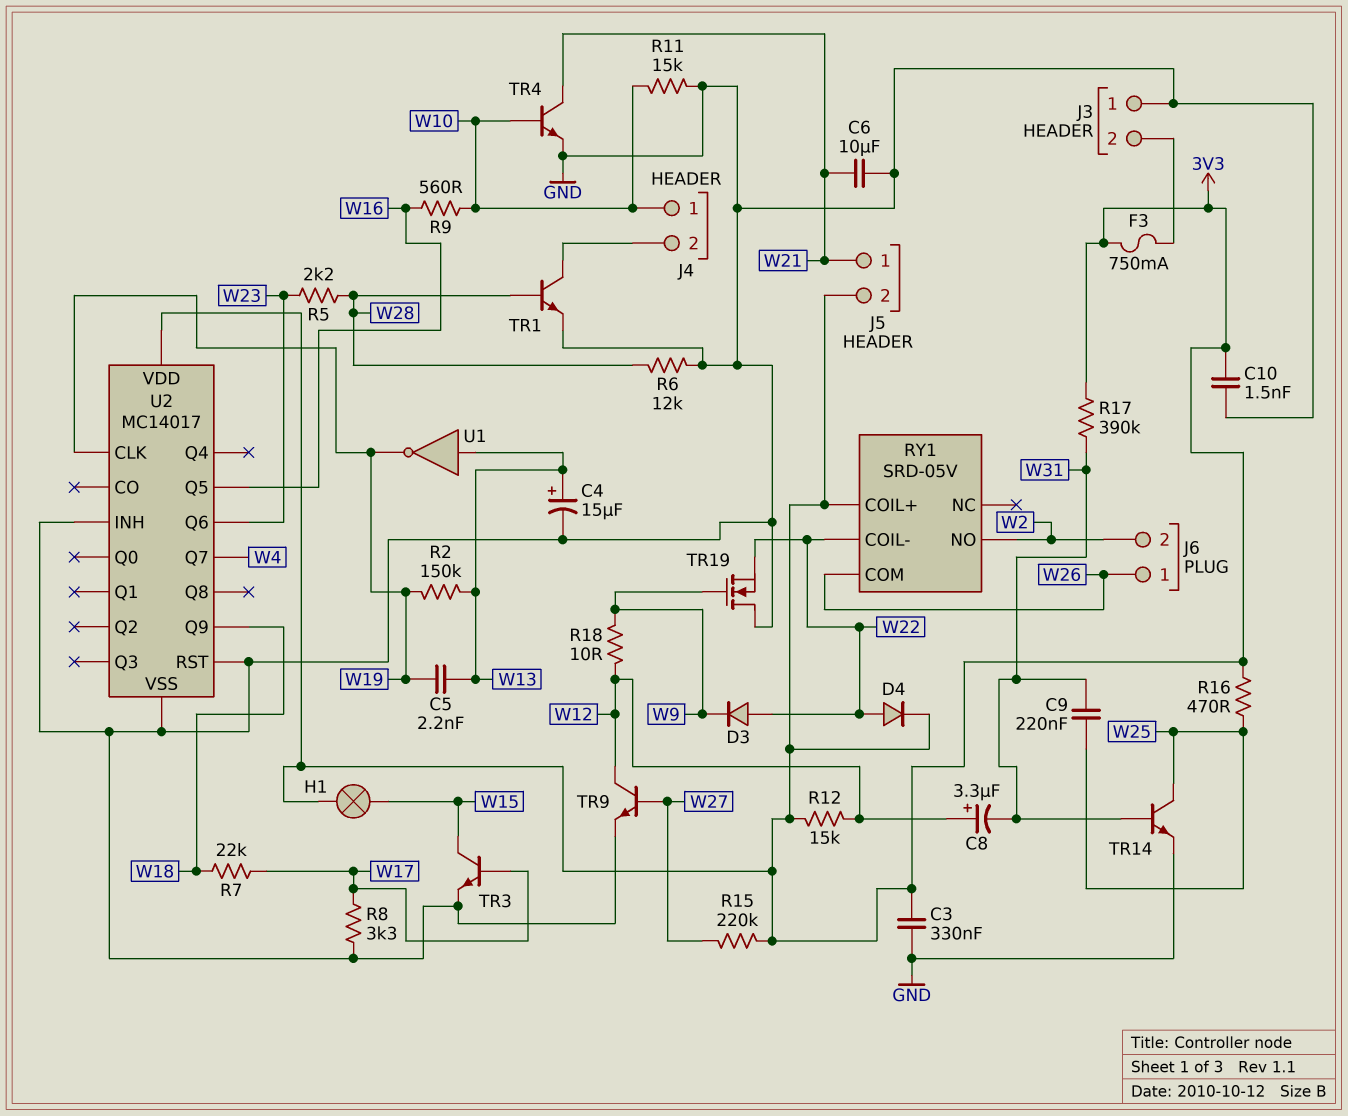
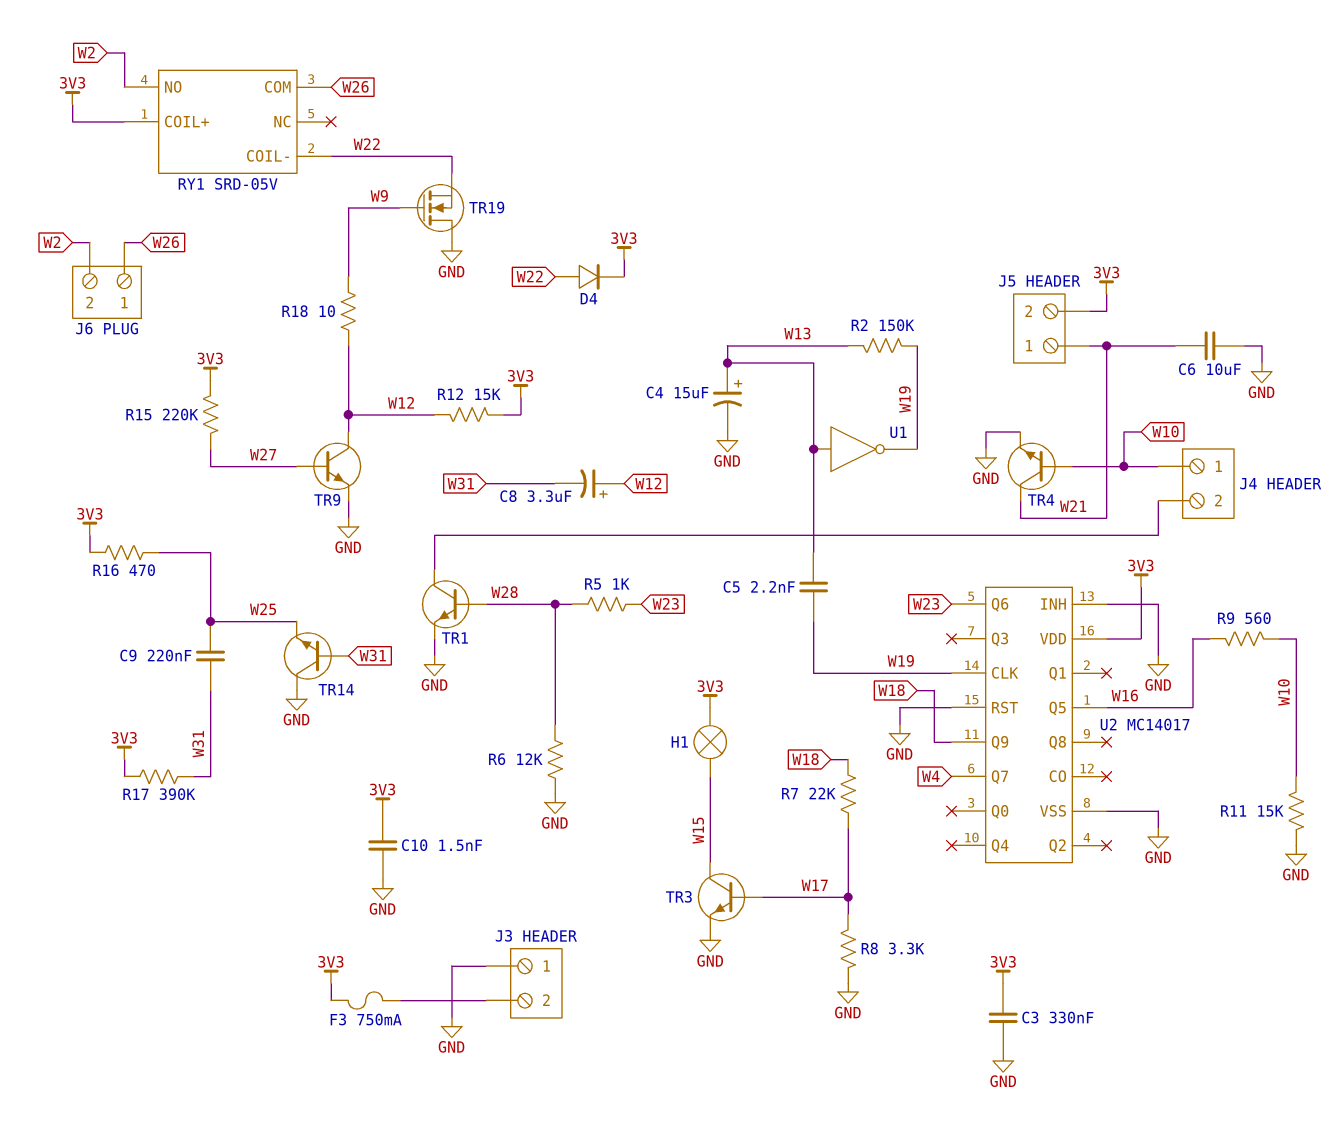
D3: diode (A W22, K W9) -> none
R5: 2.2k (W23, W28) -> 1k (W23, W28)
TR14: NPN (B W31, C W25, E GND) -> NPN (B W31, C GND, E W25)

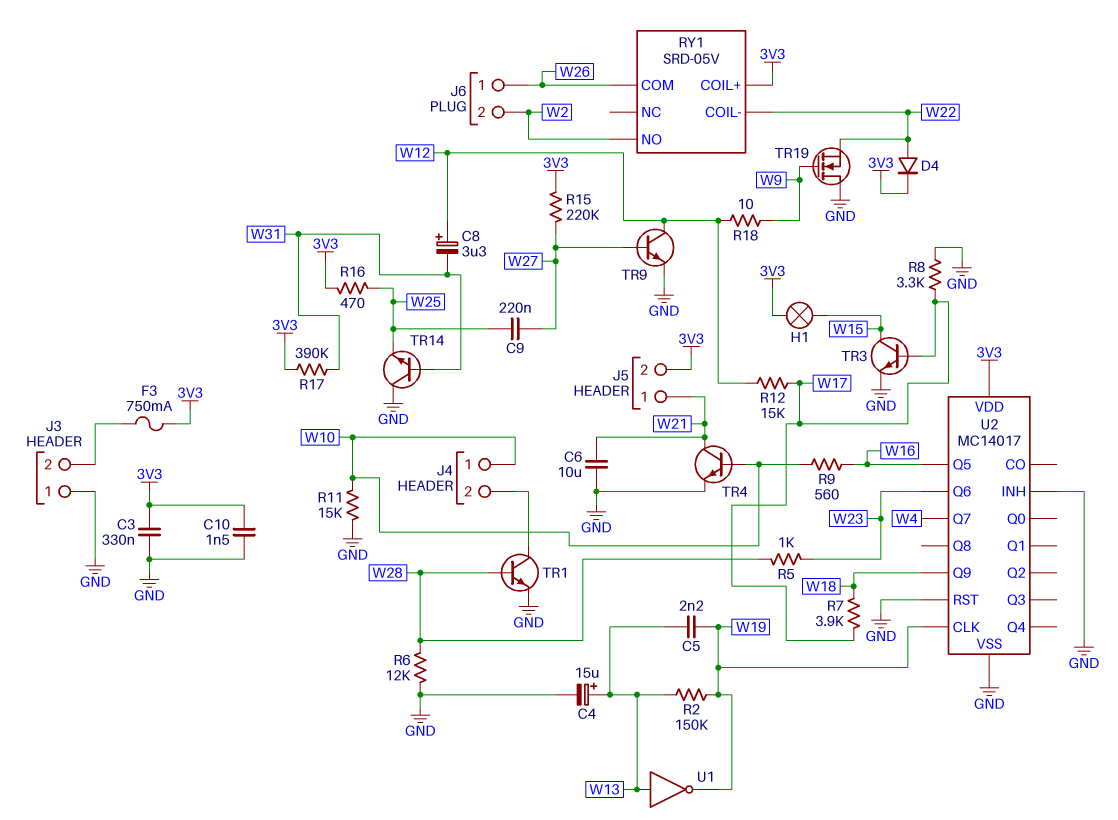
C9: 220nF (W25, W31) -> 220nF (W25, W27)
R7: 22k (W17, W18) -> 3.9k (W17, W18)
R12: 15k (3V3, W12) -> 15k (W12, W17)

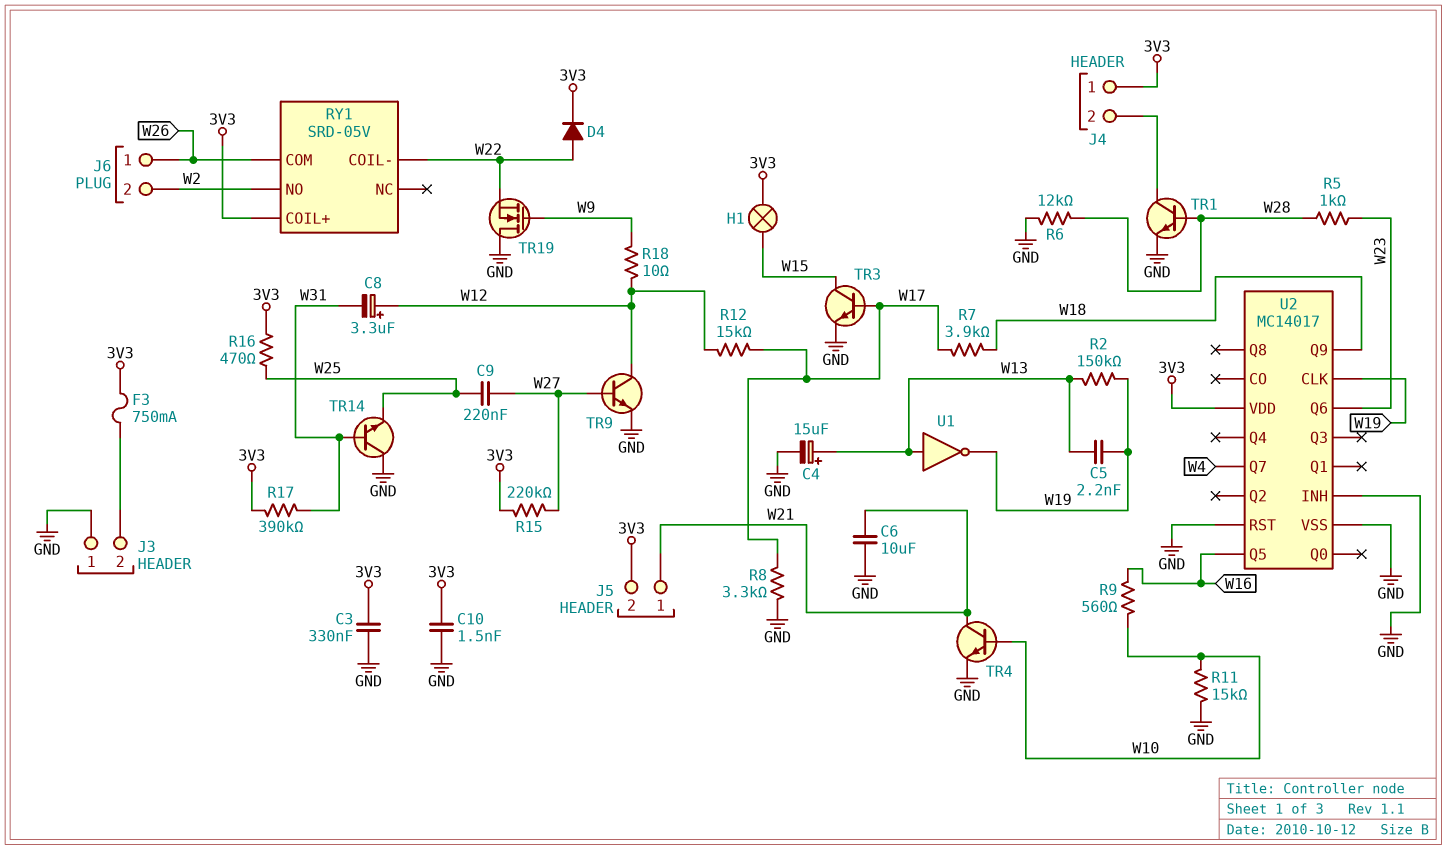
J4 pin 1: W10 -> 3V3

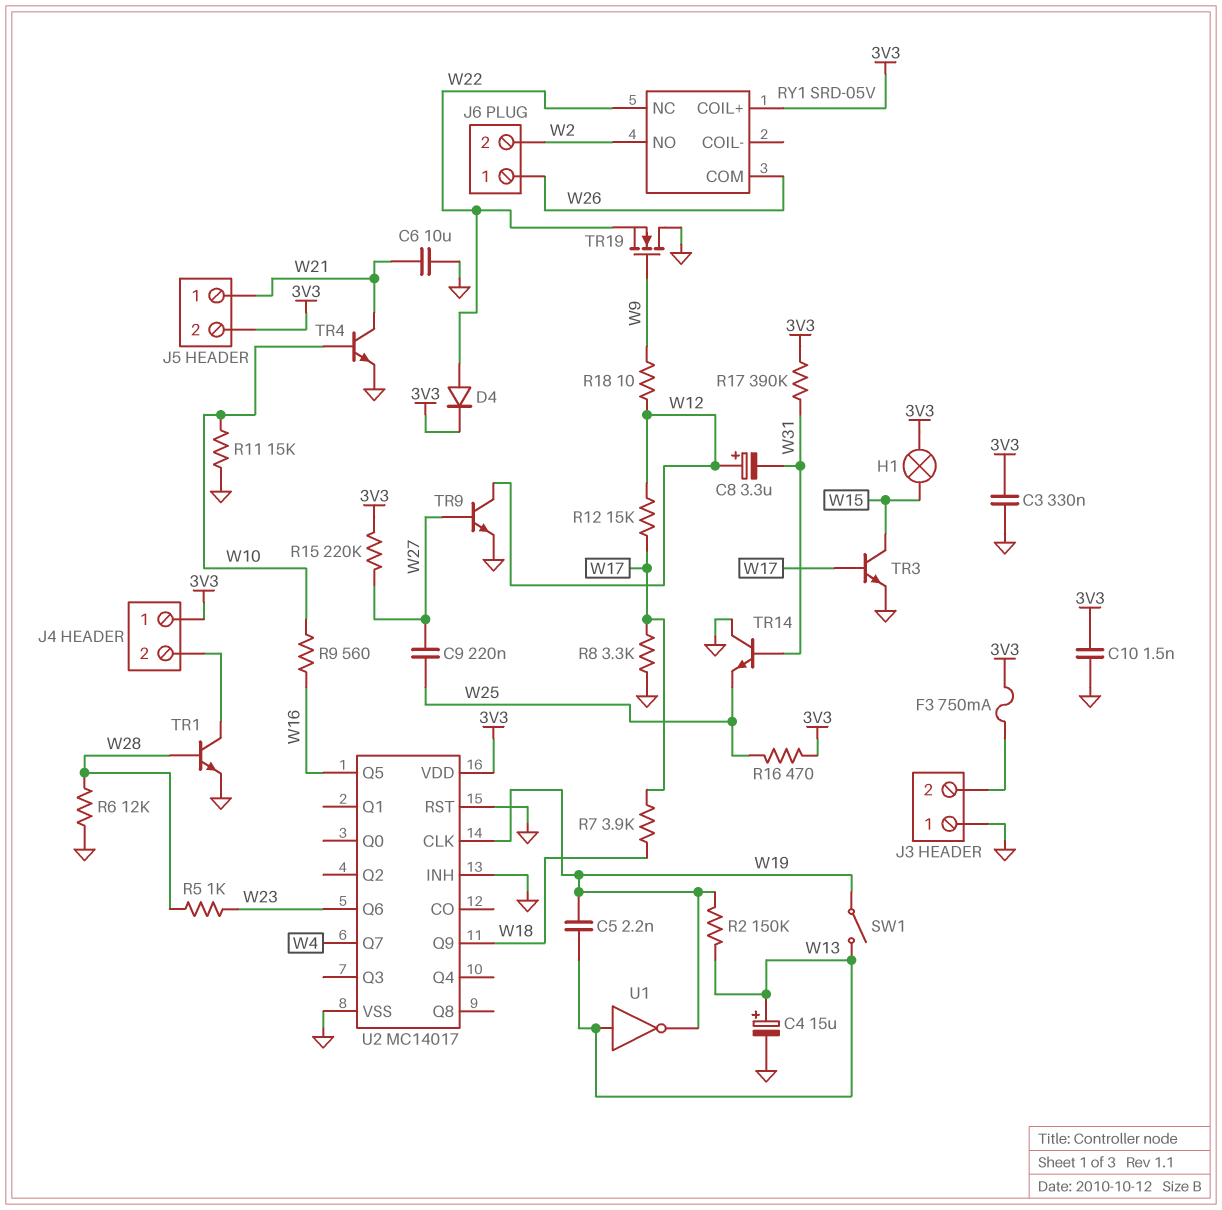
RY1 pin COIL-: W22 -> none
RY1 pin NC: none -> W22
SW1: none -> switch (W13, W19)

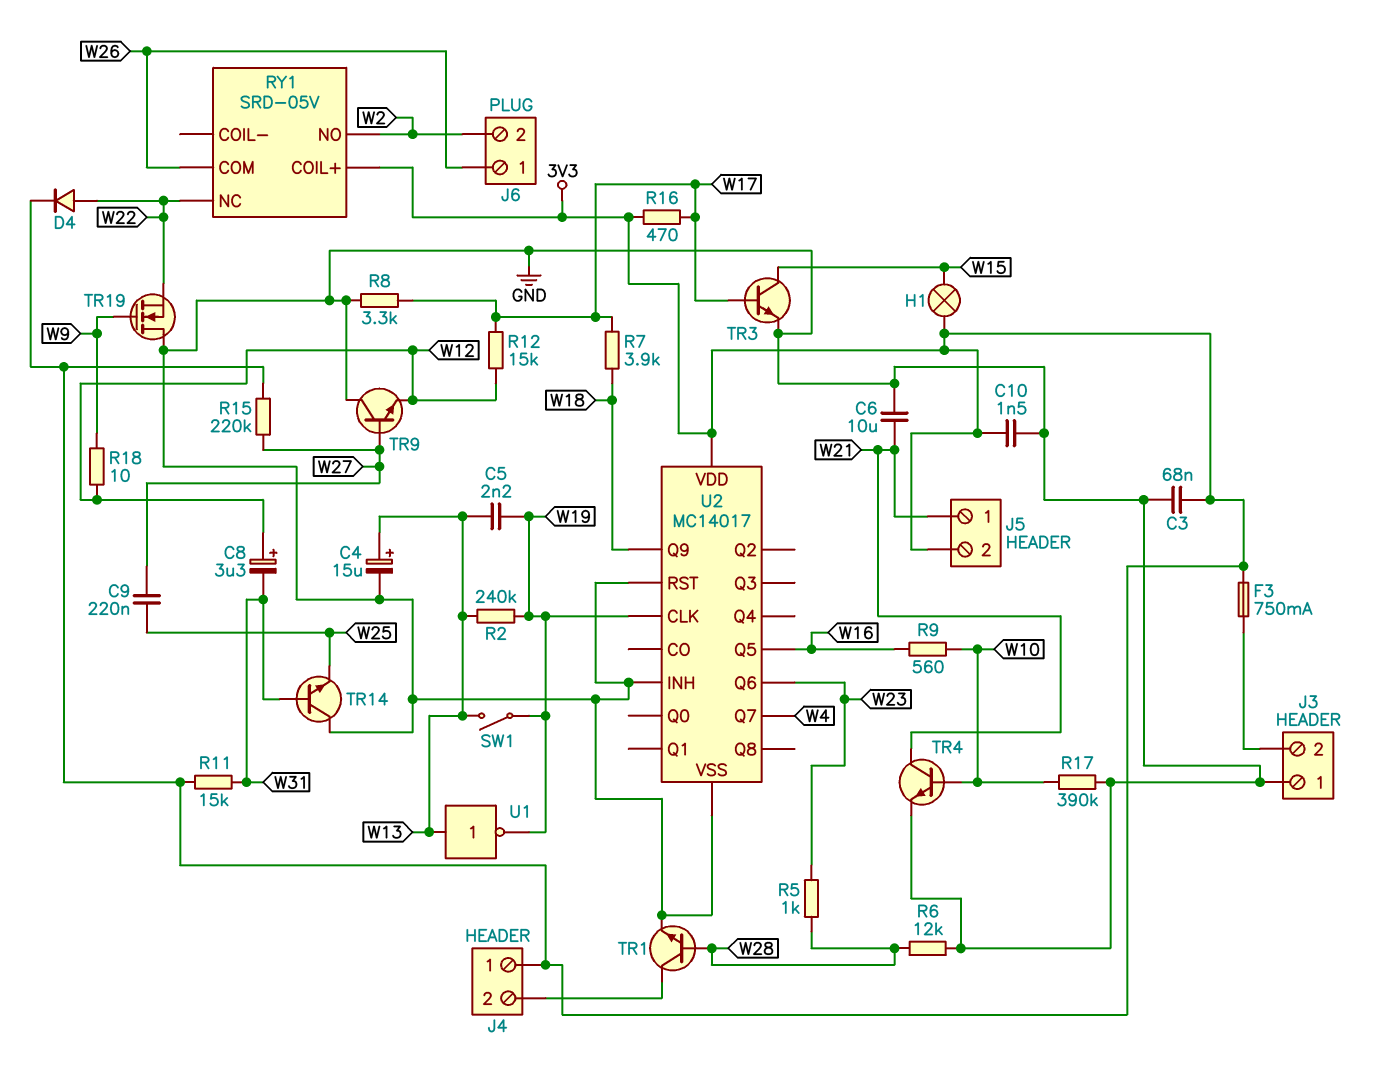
C3: 330nF (3V3, GND) -> 68nF (3V3, GND)
R2: 150k (W13, W19) -> 240k (W13, W19)
R11: 15k (GND, W10) -> 15k (3V3, W31)
R16: 470 (3V3, W25) -> 470 (3V3, W17)
R17: 390k (3V3, W31) -> 390k (GND, W10)
TR9: NPN (B W27, C W12, E GND) -> NPN (B W27, C GND, E W12)

